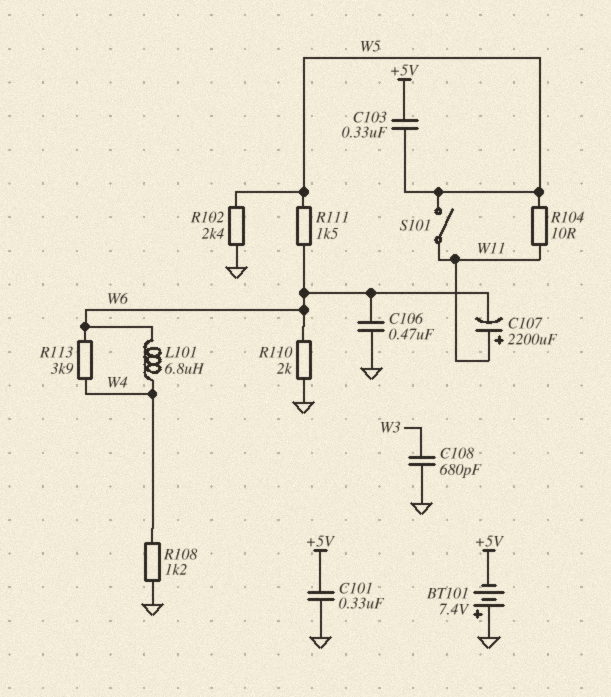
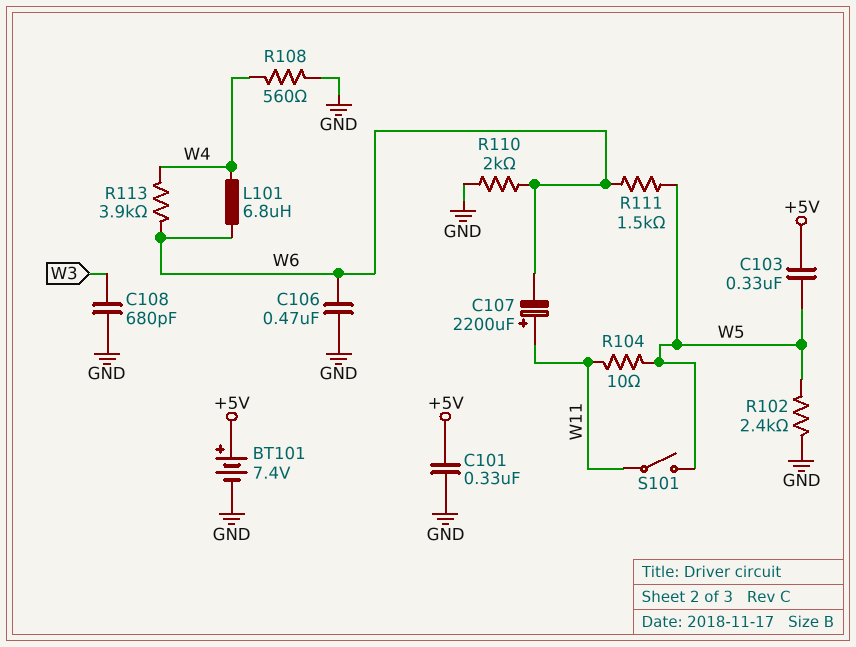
BT101: 7.4V (plus GND, minus +5V) -> 7.4V (plus +5V, minus GND)
R108: 1.2k (GND, W4) -> 560 (GND, W4)

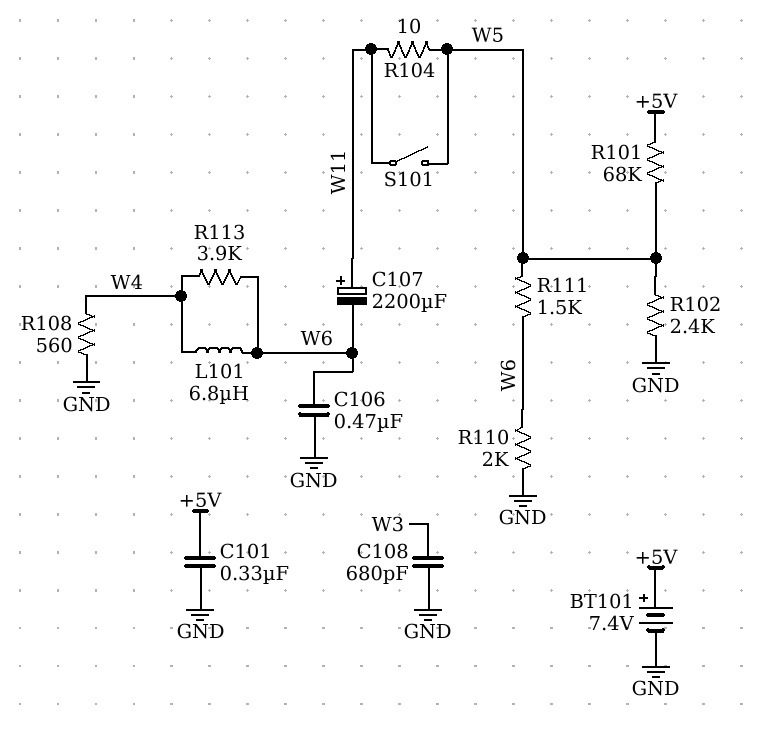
C103: 330nF (+5V, W5) -> none
R101: none -> 68k (+5V, W5)

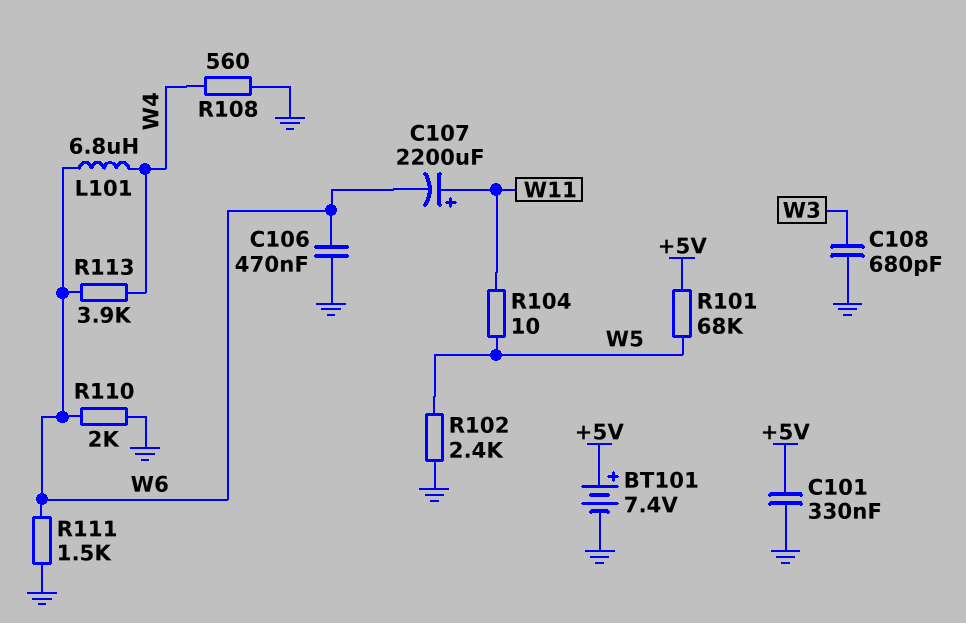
R111: 1.5k (W5, W6) -> 1.5k (GND, W6)
S101: switch (W5, W11) -> none

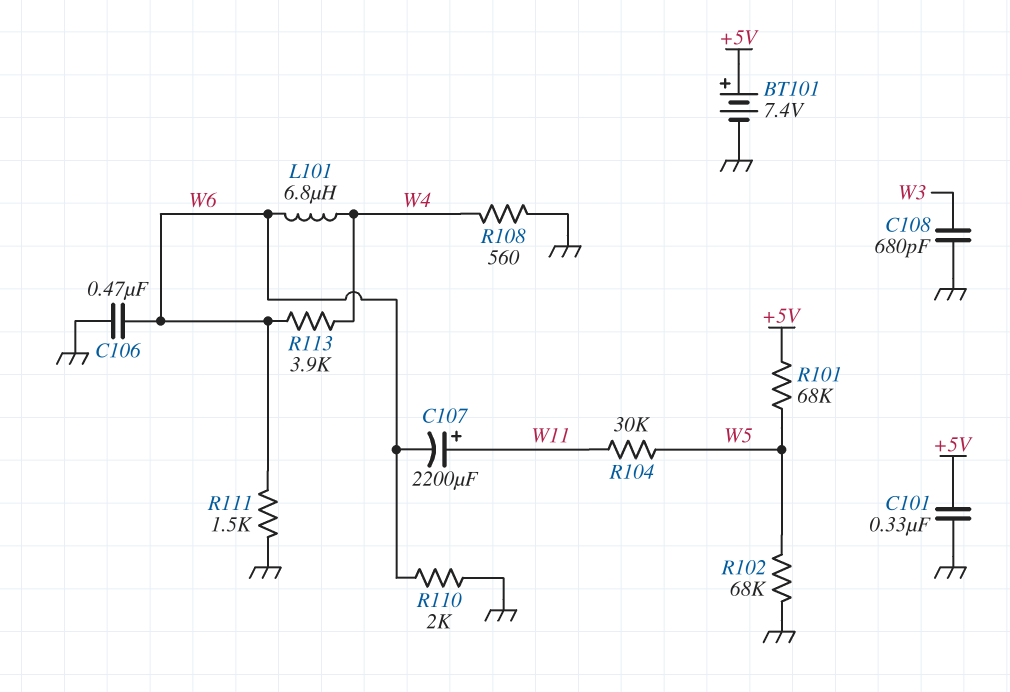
R102: 2.4k (GND, W5) -> 68k (GND, W5)
R104: 10 (W5, W11) -> 30k (W5, W11)

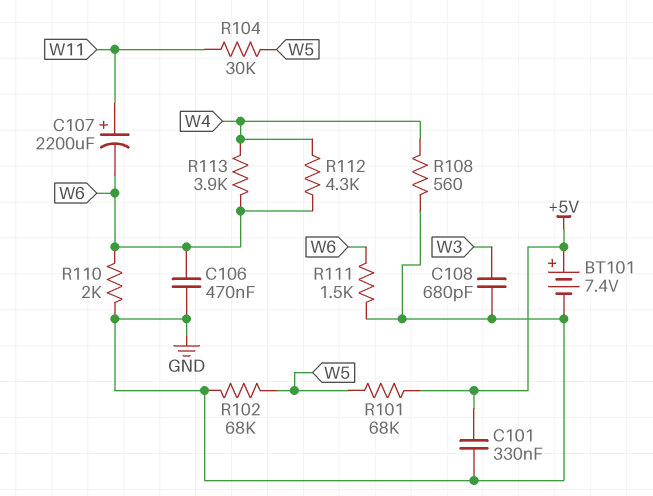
L101: 6.8uH (W4, W6) -> none
R112: none -> 4.3k (W4, W6)

